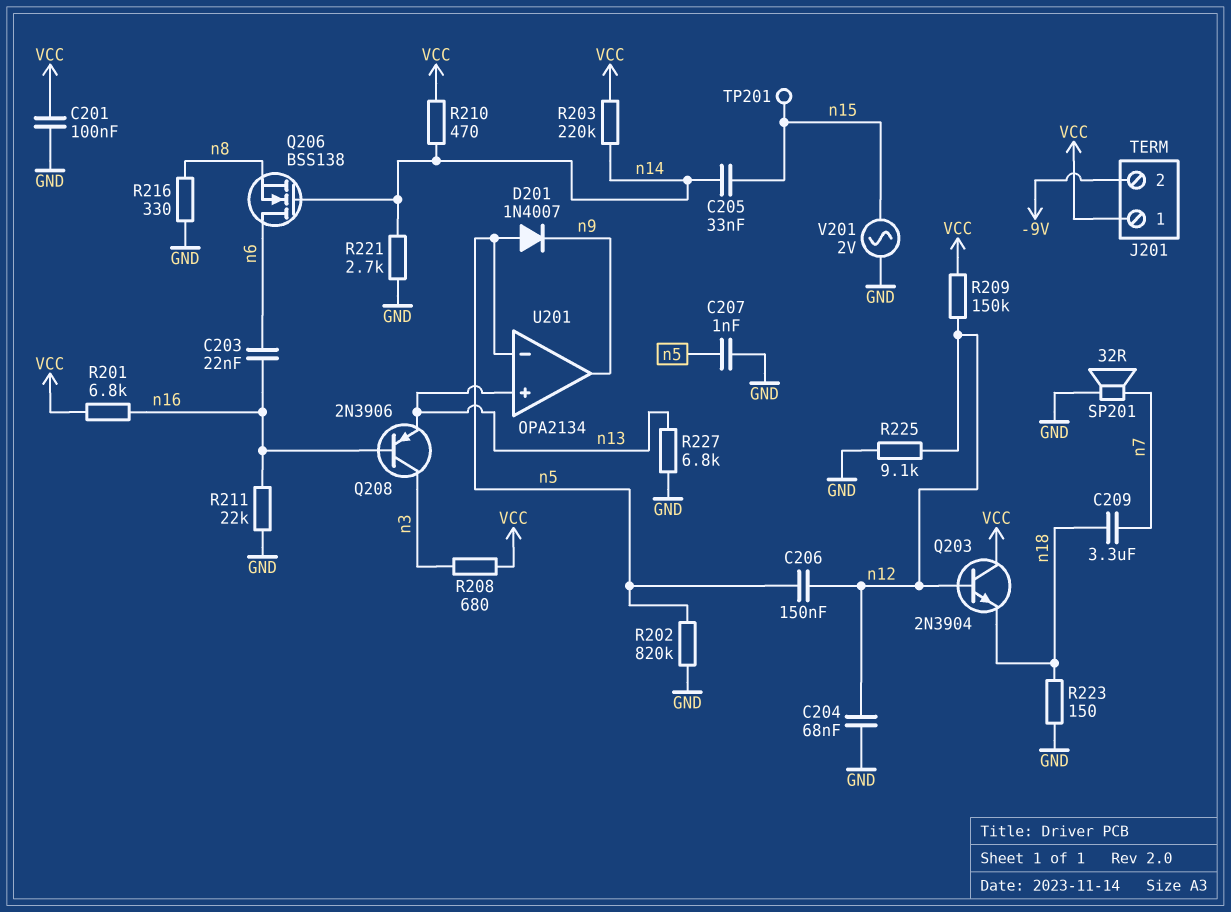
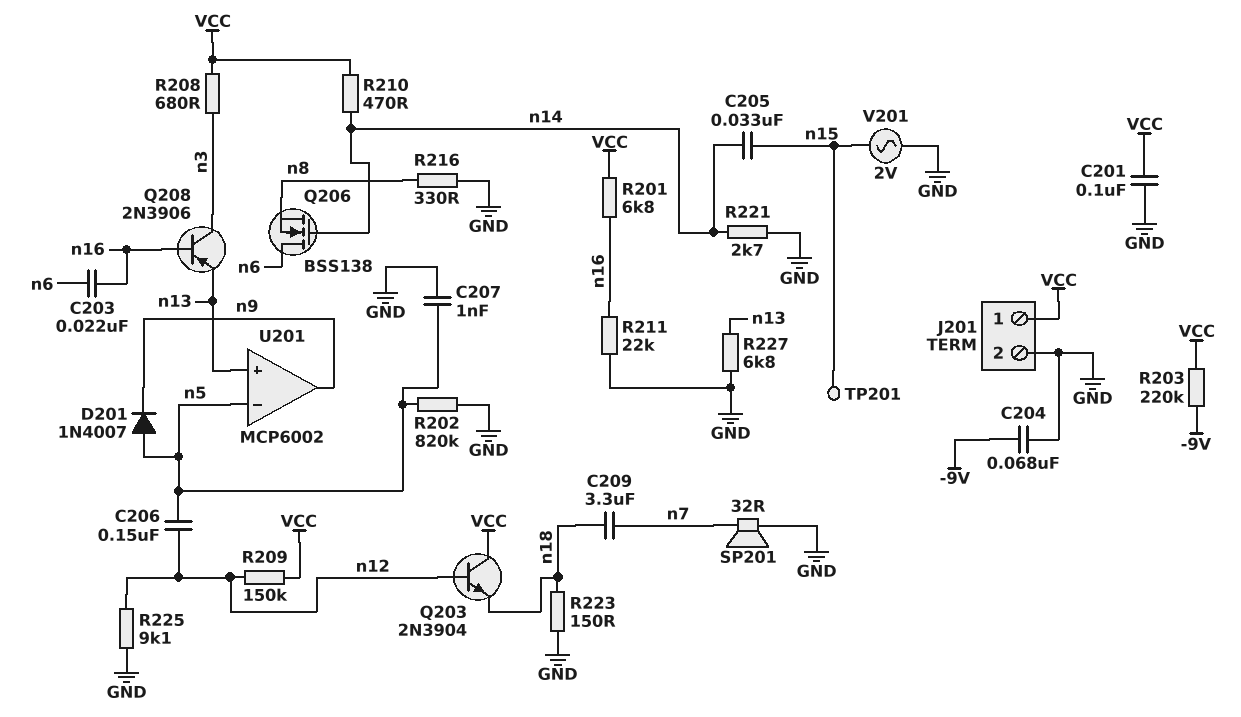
C204: 68nF (GND, n12) -> 68nF (-9V, GND)
J201 pin 2: -9V -> GND
R203: 220k (VCC, n14) -> 220k (-9V, VCC)
U201: OPA2134 -> MCP6002

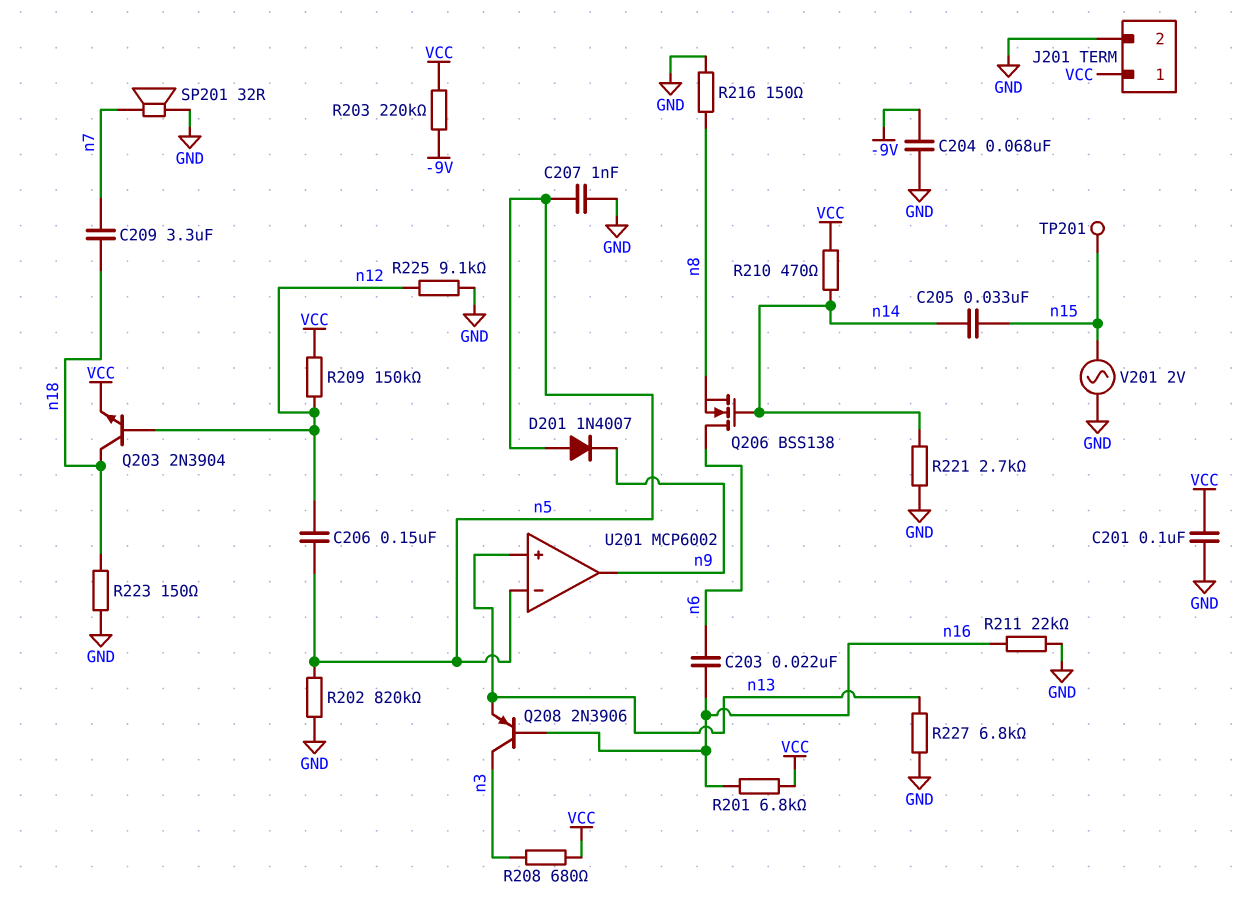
Q203: NPN 2N3904 (B n12, C VCC, E n18) -> NPN 2N3904 (B n12, C n18, E VCC)
R216: 330 (GND, n8) -> 150 (GND, n8)

